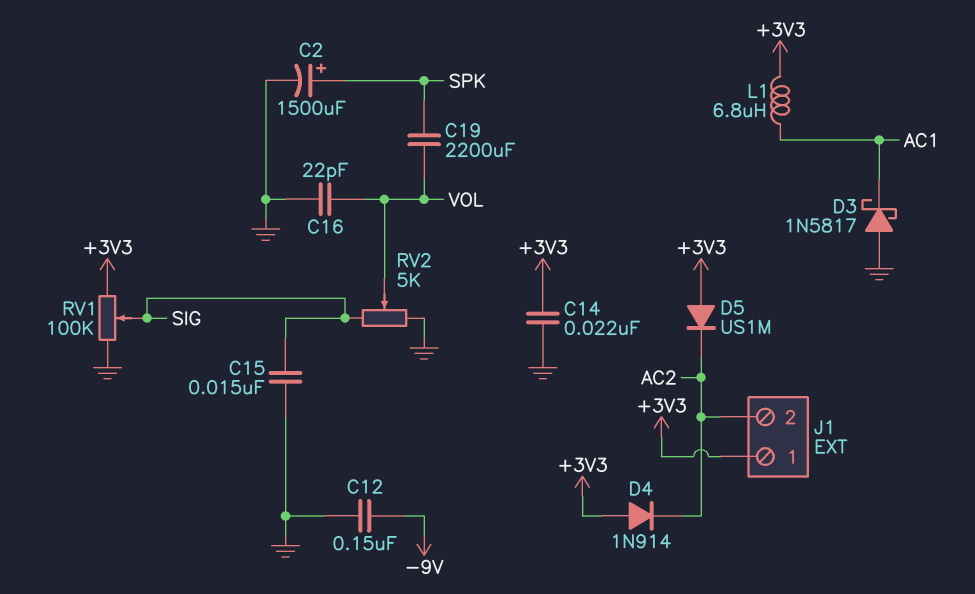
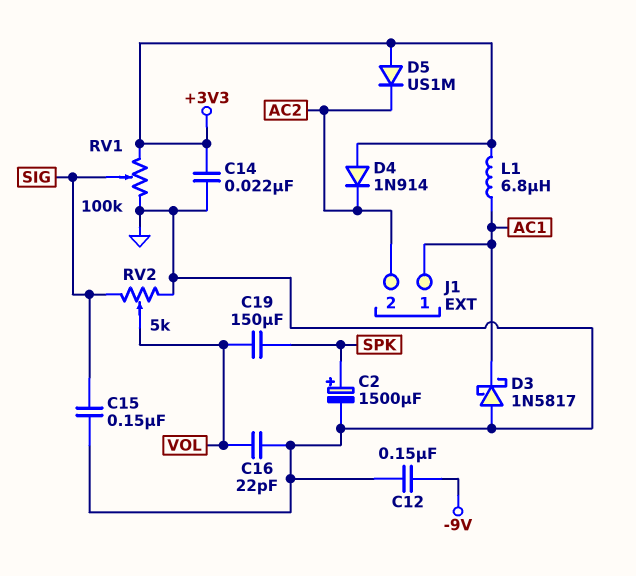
C15: 15nF (GND, SIG) -> 150nF (GND, SIG)
C19: 2200uF (SPK, VOL) -> 150uF (SPK, VOL)
J1 pin 1: +3V3 -> AC1

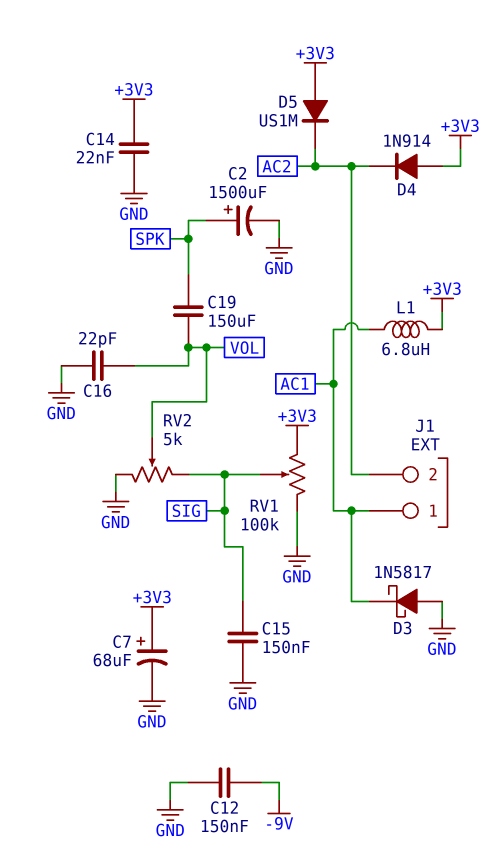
C7: none -> 68uF (plus +3V3, minus GND)

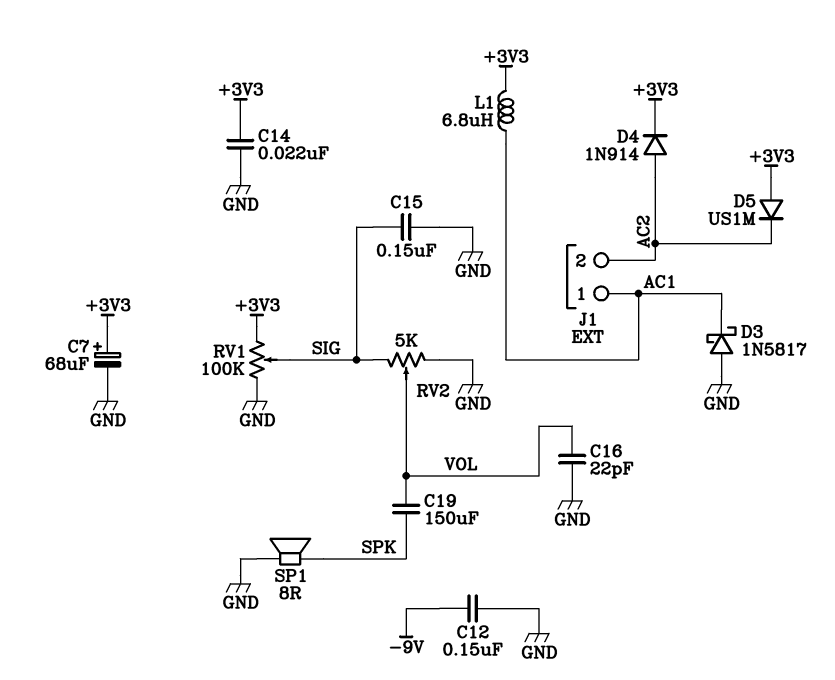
C2: 1500uF (plus SPK, minus GND) -> none
D4: diode 1N914 (A +3V3, K AC2) -> diode 1N914 (A AC2, K +3V3)
SP1: none -> speaker 8R (GND, SPK)

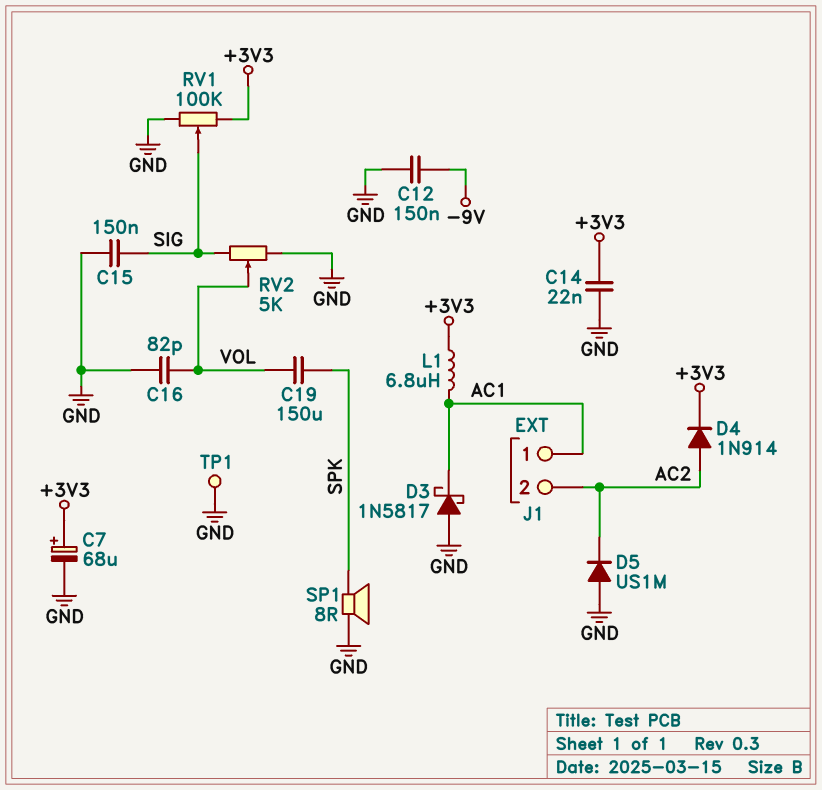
C16: 22pF (GND, VOL) -> 82pF (GND, VOL)
D5: diode US1M (A +3V3, K AC2) -> diode US1M (A GND, K AC2)
TP1: none -> test point (GND)

